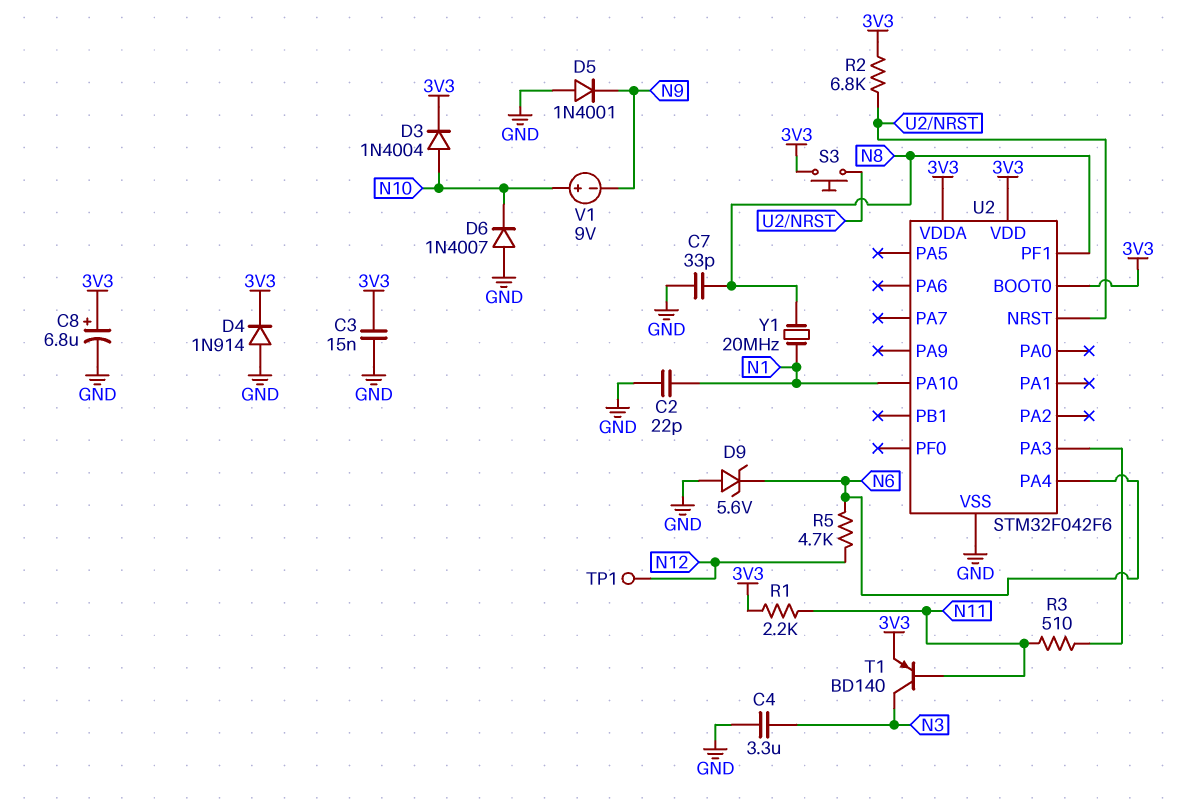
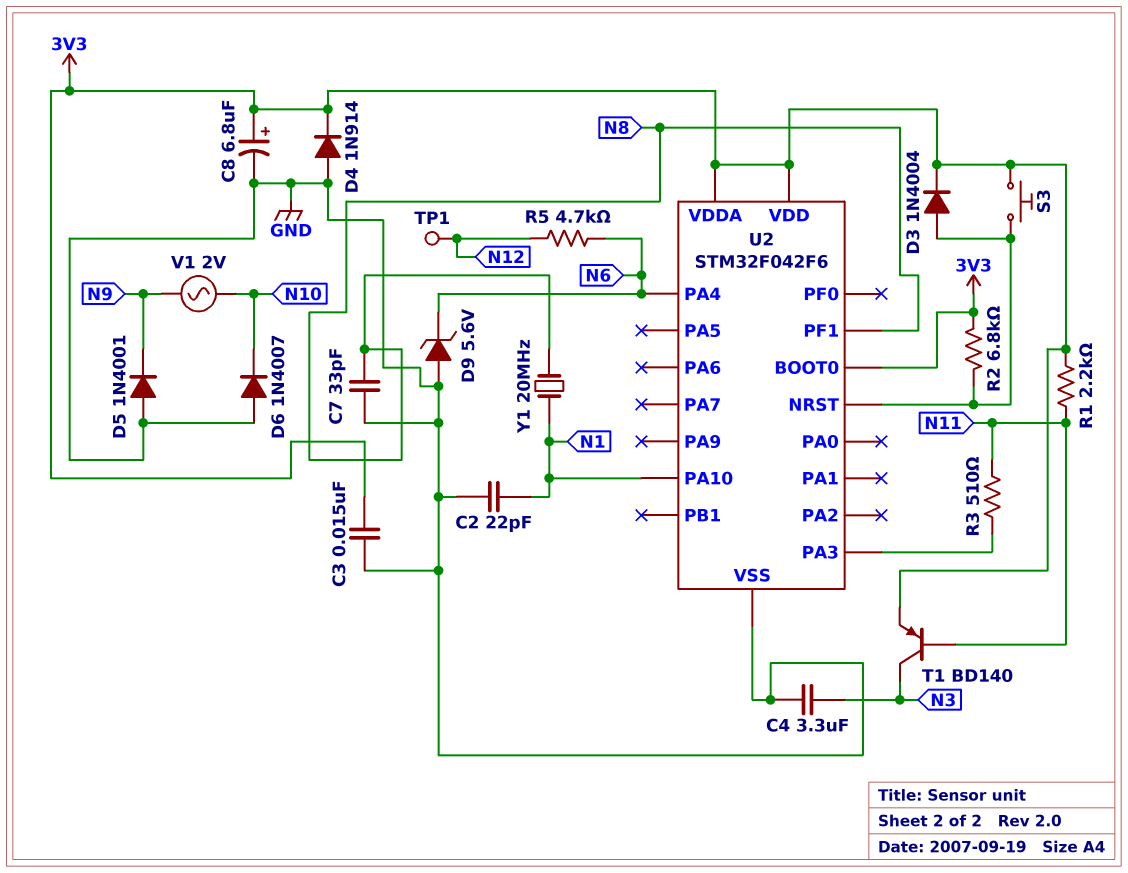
D3: diode 1N4004 (A N10, K 3V3) -> diode 1N4004 (A U2/NRST, K 3V3)
V1: 9V (plus N10, minus N9) -> AC 2V (N9, N10)

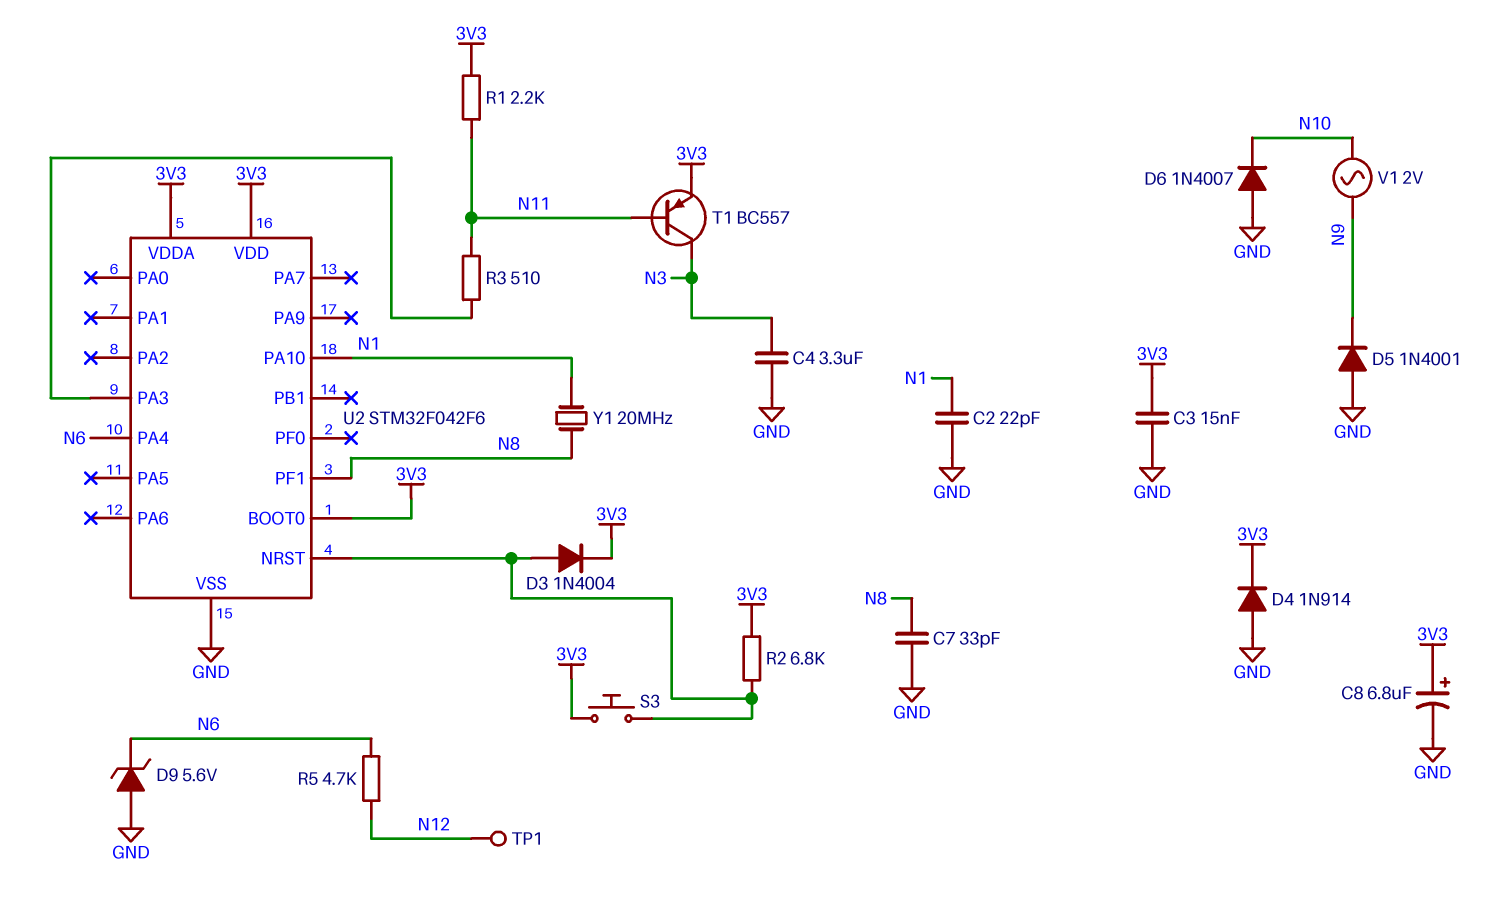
T1: PNP BD140 (B N11, C N3, E 3V3) -> PNP BC557 (B N11, C N3, E 3V3)

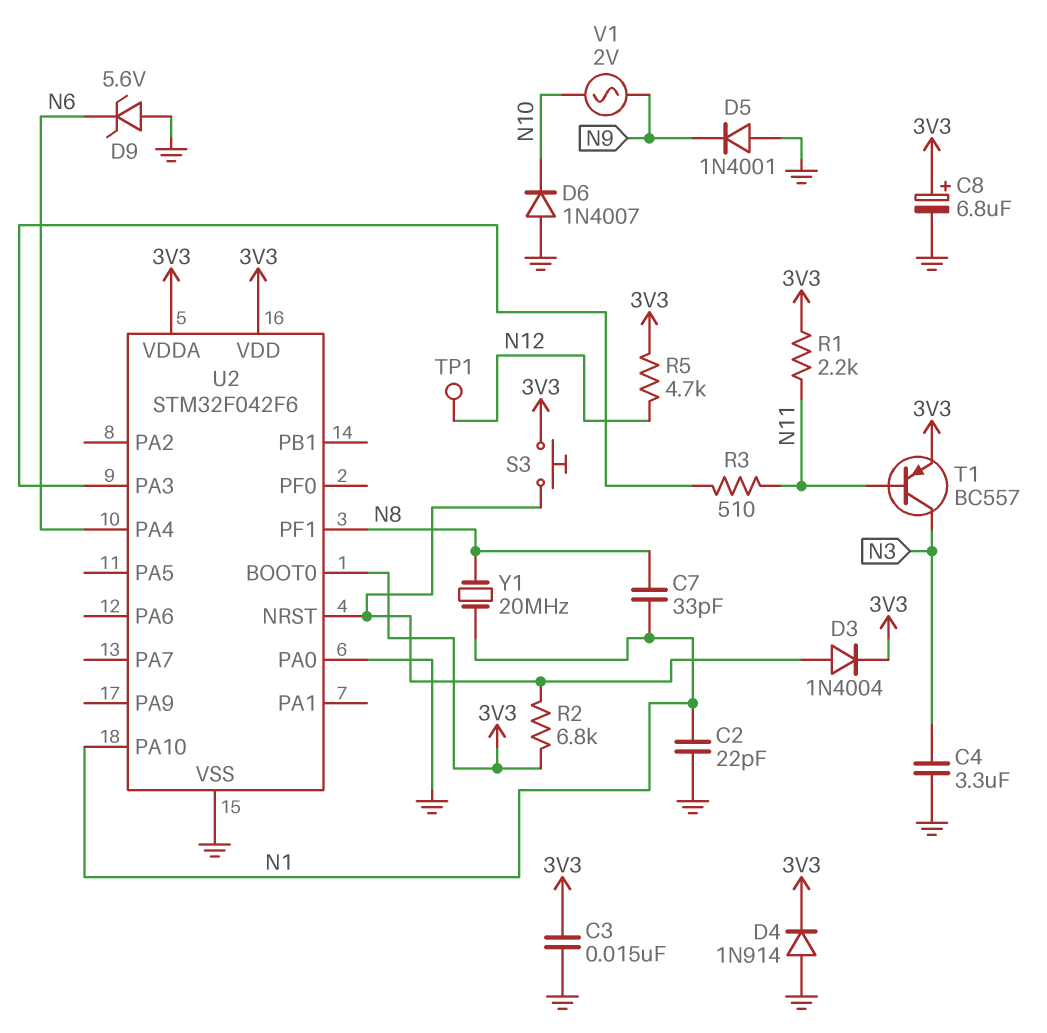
C7: 33pF (GND, N8) -> 33pF (N1, N8)
R5: 4.7k (N6, N12) -> 4.7k (3V3, N12)
U2 pin PA0: none -> GND

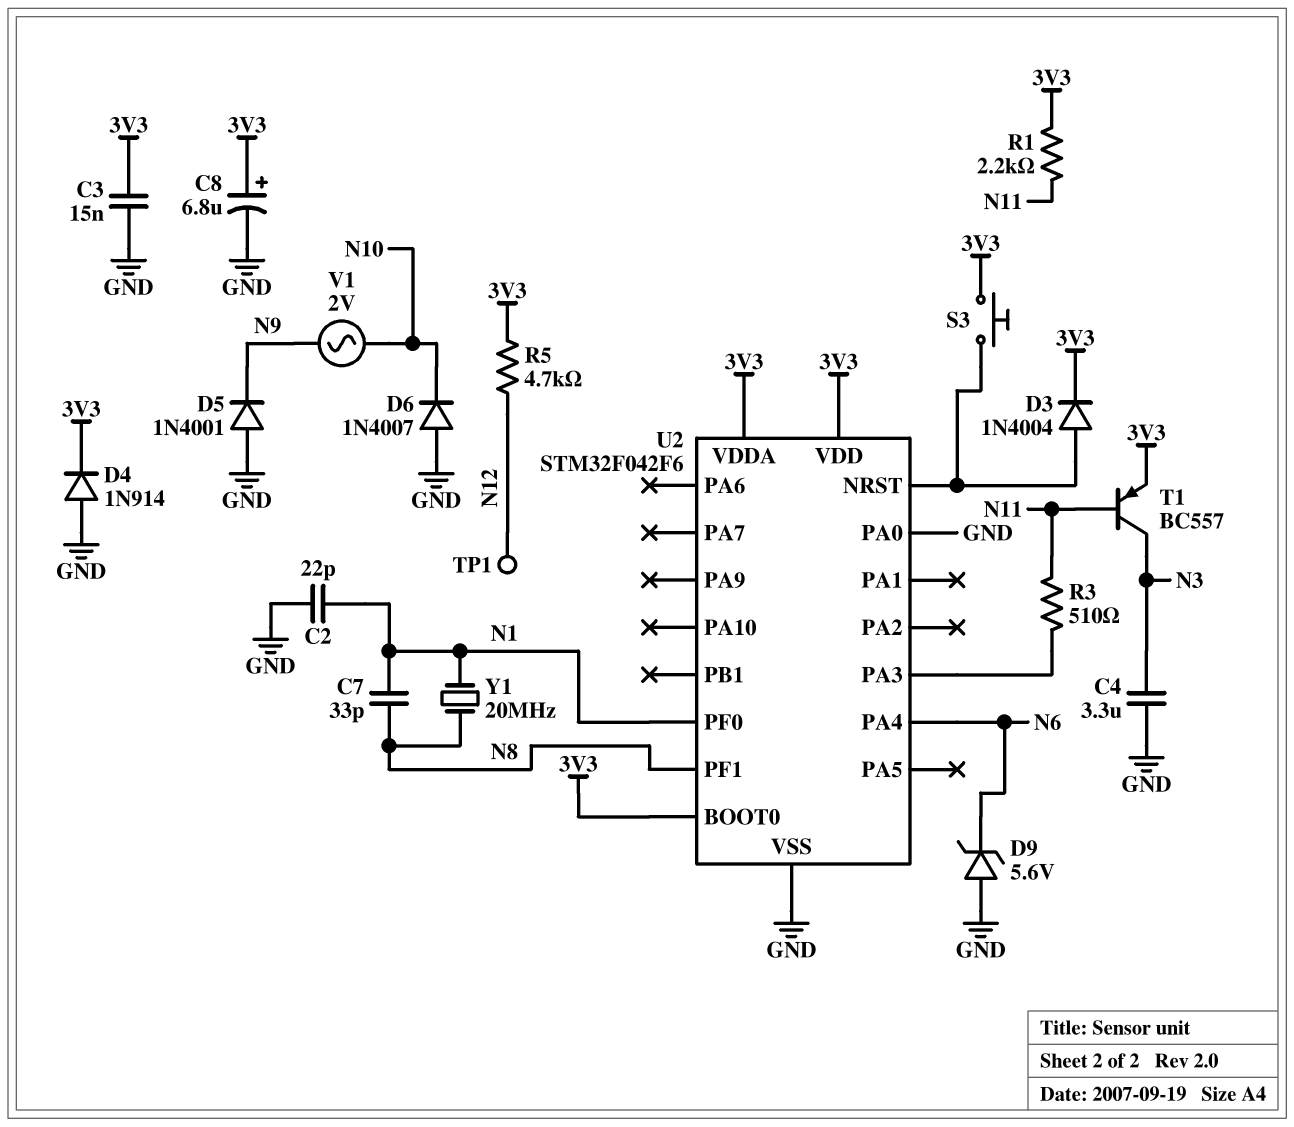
R2: 6.8k (3V3, U2/NRST) -> none
U2 pin PA10: N1 -> none
U2 pin PF0: none -> N1

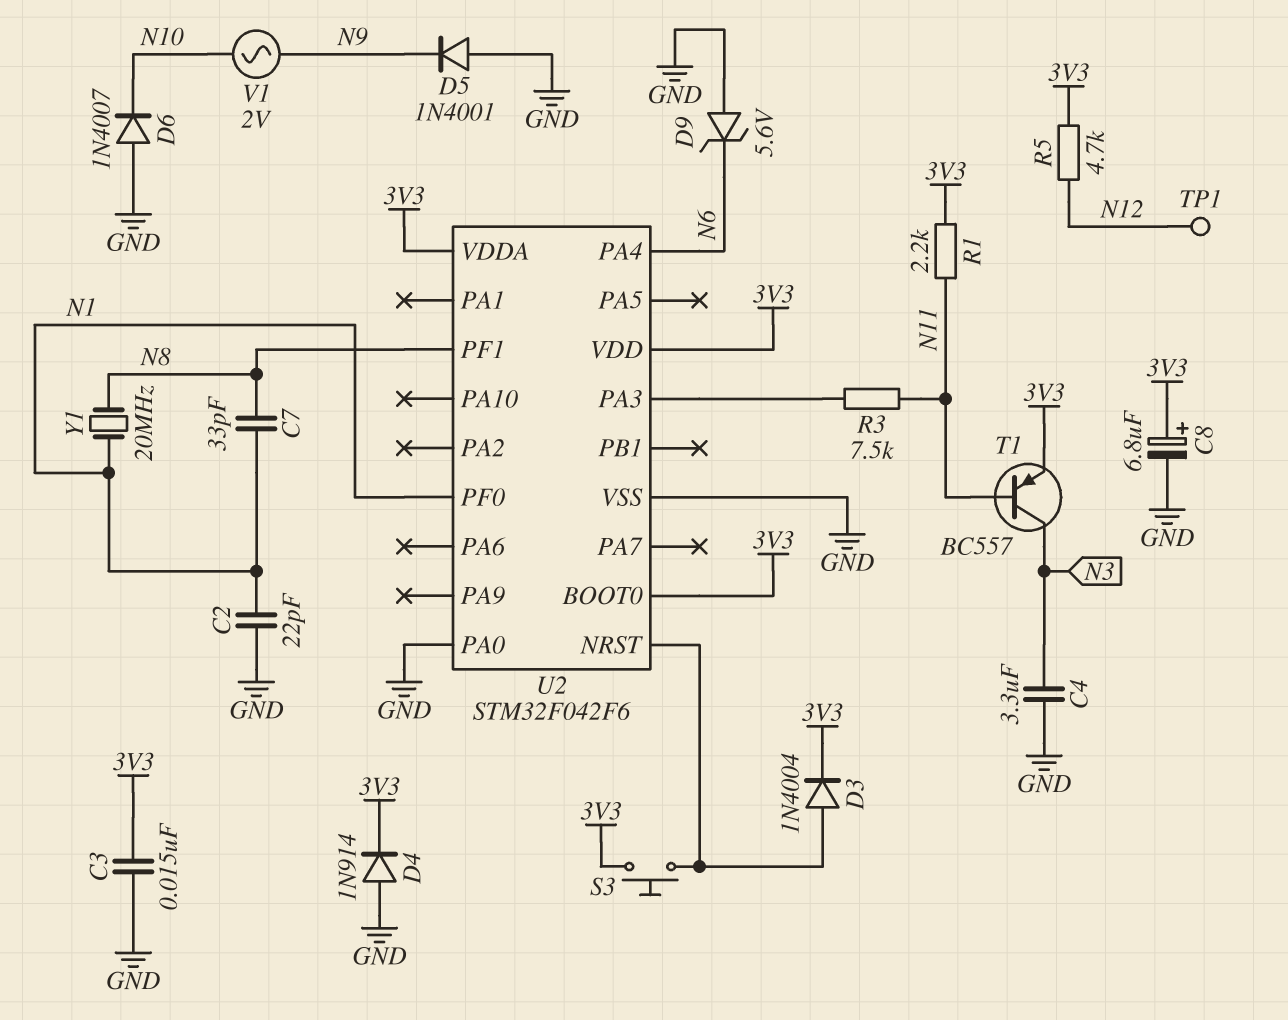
R3: 510 (N11, U2/PA3) -> 7.5k (N11, U2/PA3)

